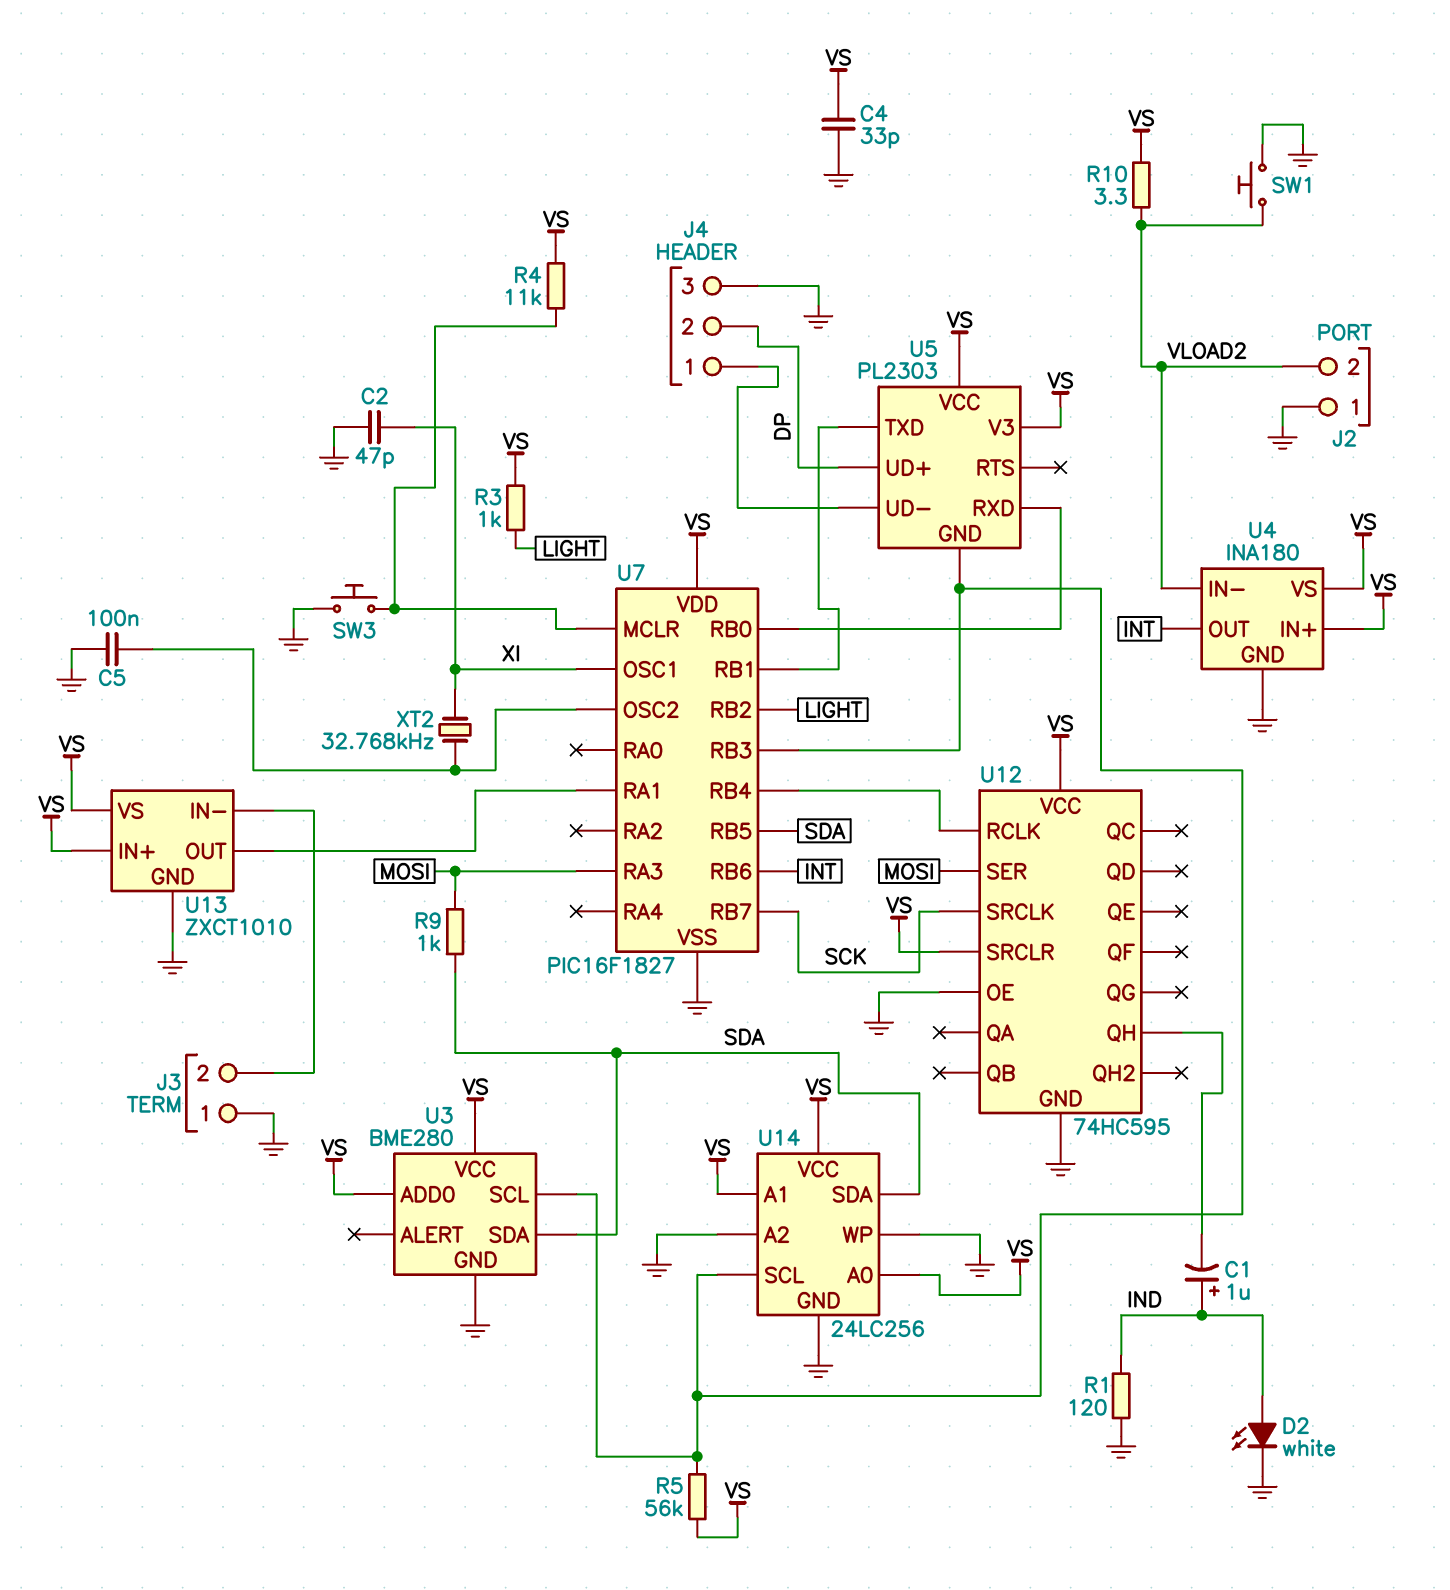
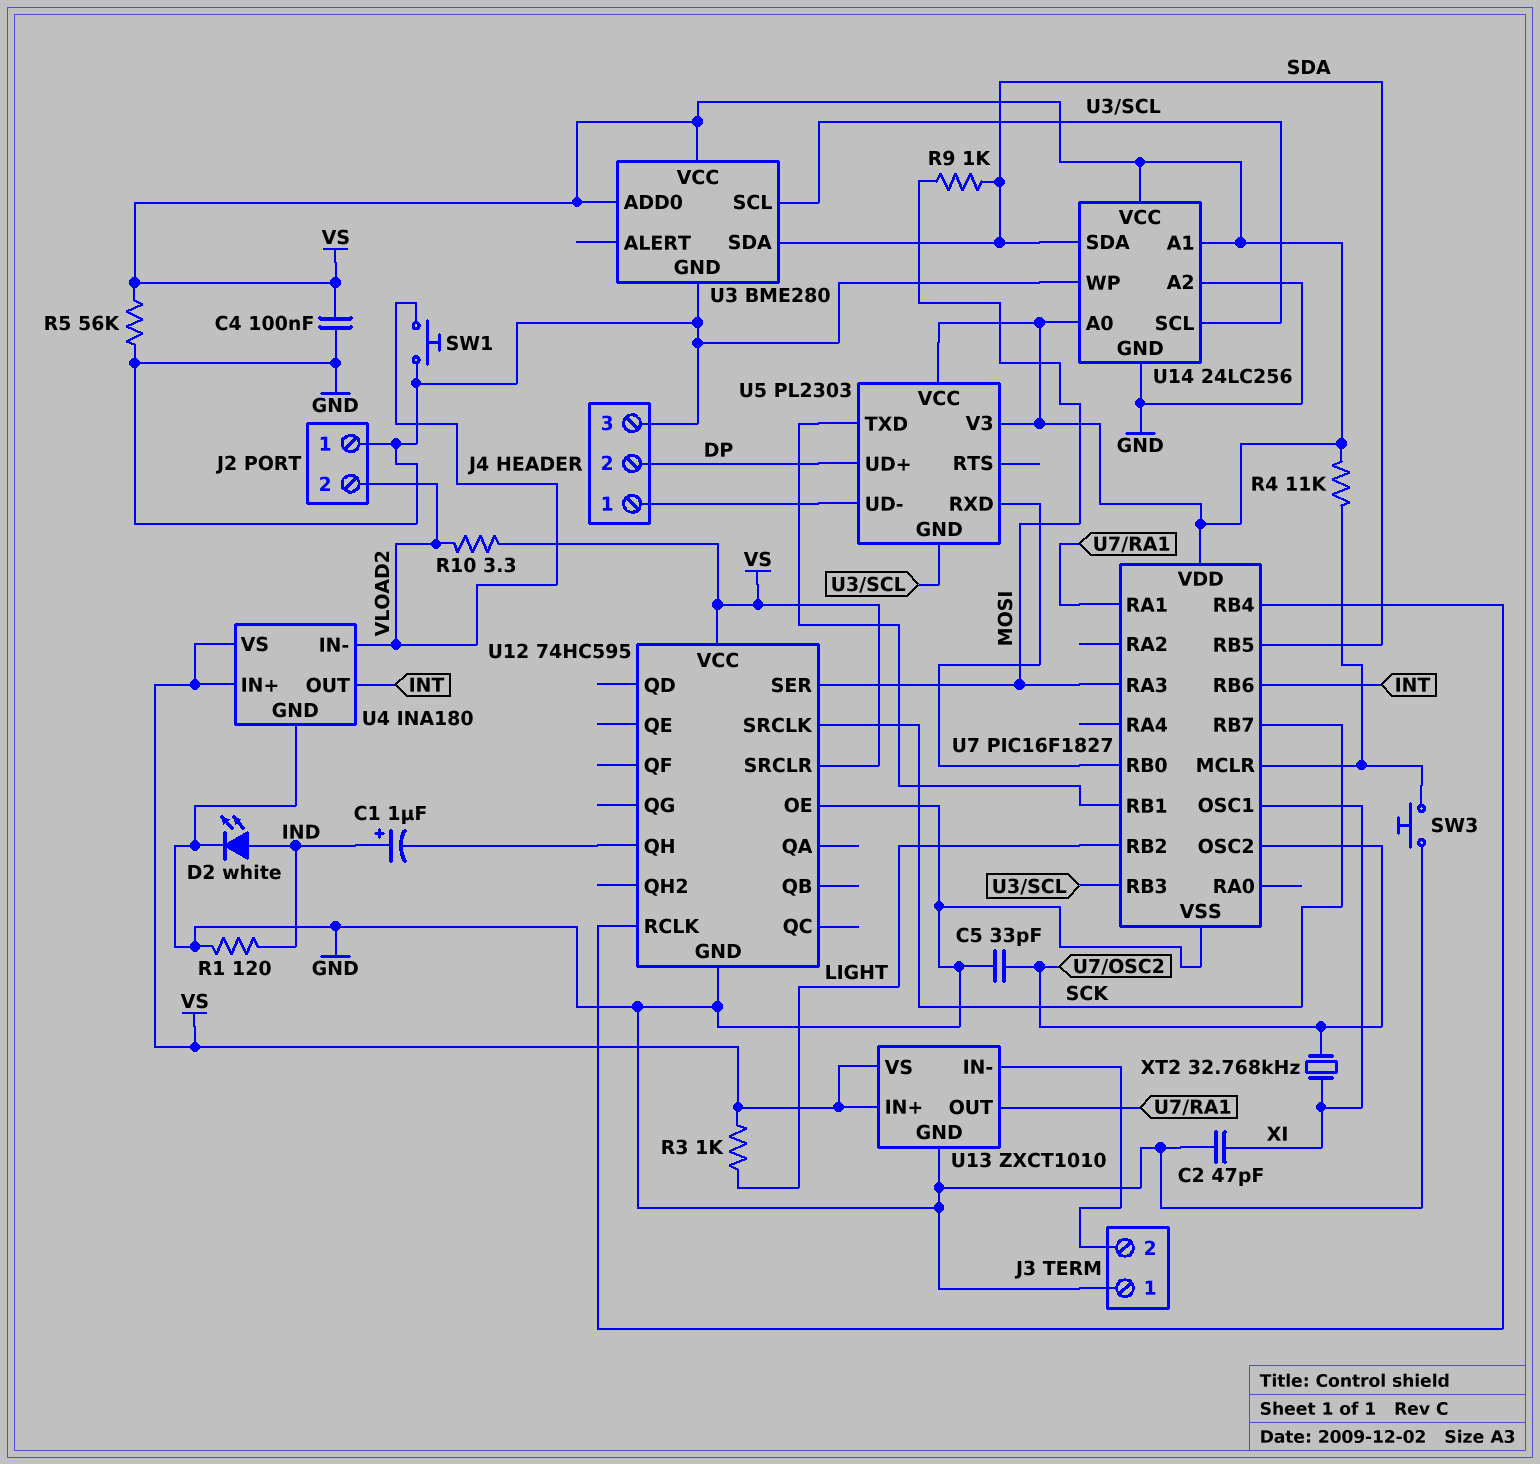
C4: 33pF (GND, VS) -> 100nF (GND, VS)
C5: 100nF (GND, U7/OSC2) -> 33pF (GND, U7/OSC2)
R5: 56k (U3/SCL, VS) -> 56k (GND, VS)

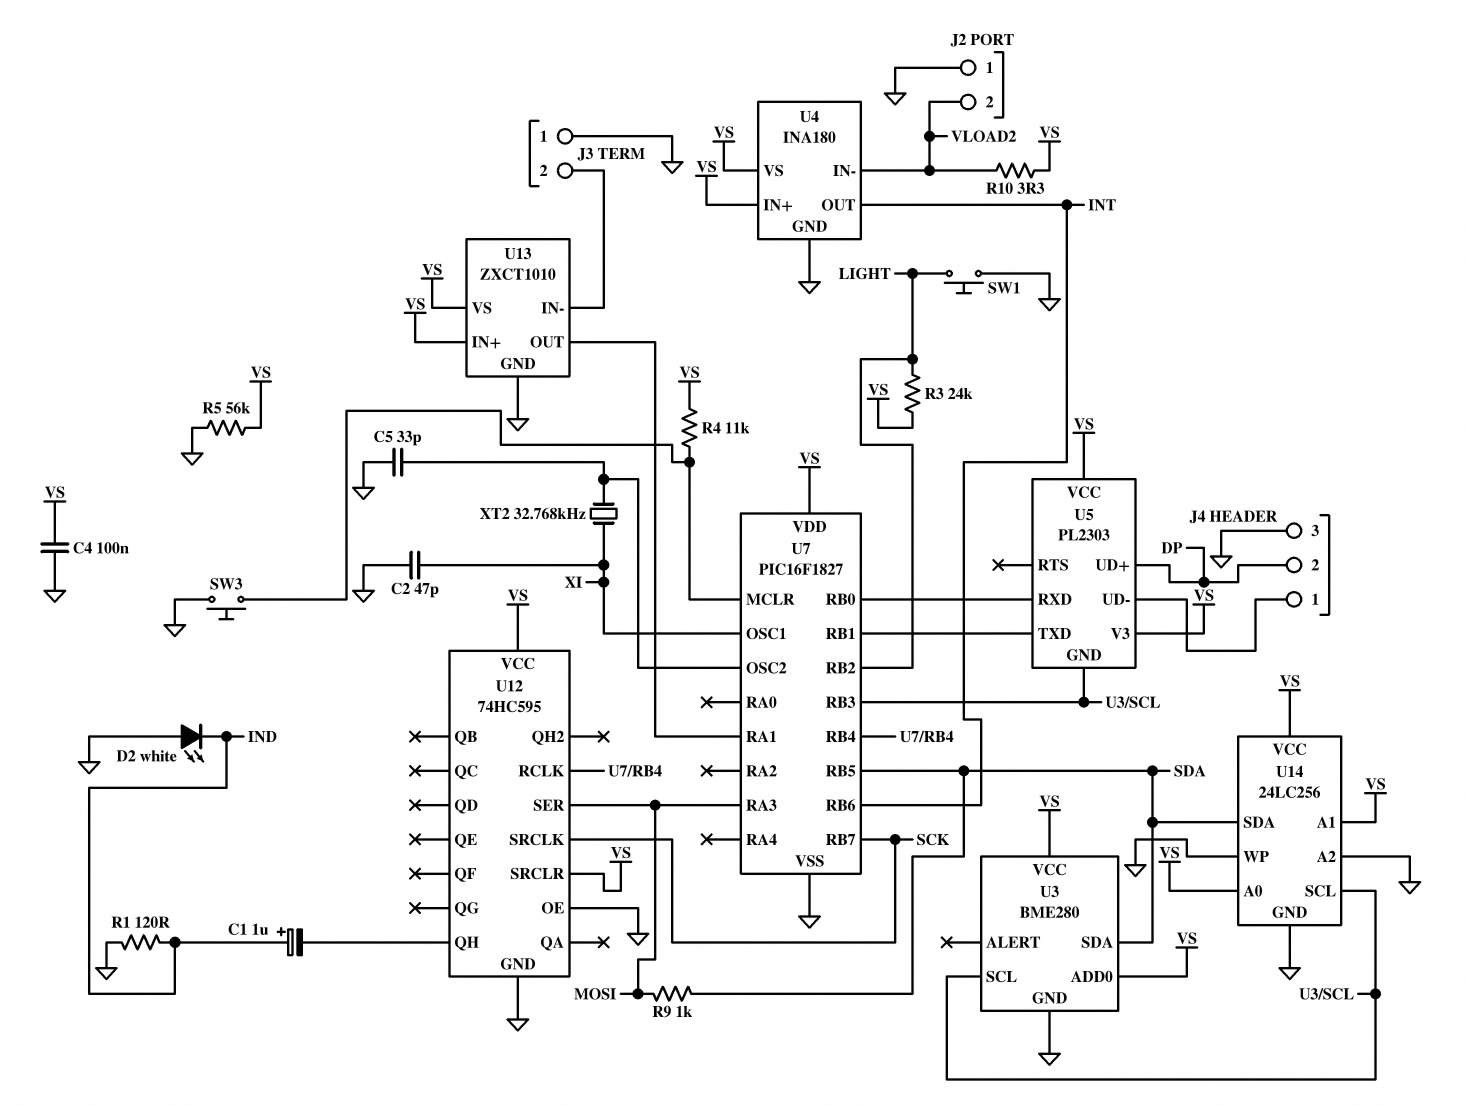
D2: LED white (A IND, K GND) -> LED white (A GND, K IND)
R3: 1k (LIGHT, VS) -> 24k (LIGHT, VS)
SW1: button (GND, VLOAD2) -> button (GND, LIGHT)

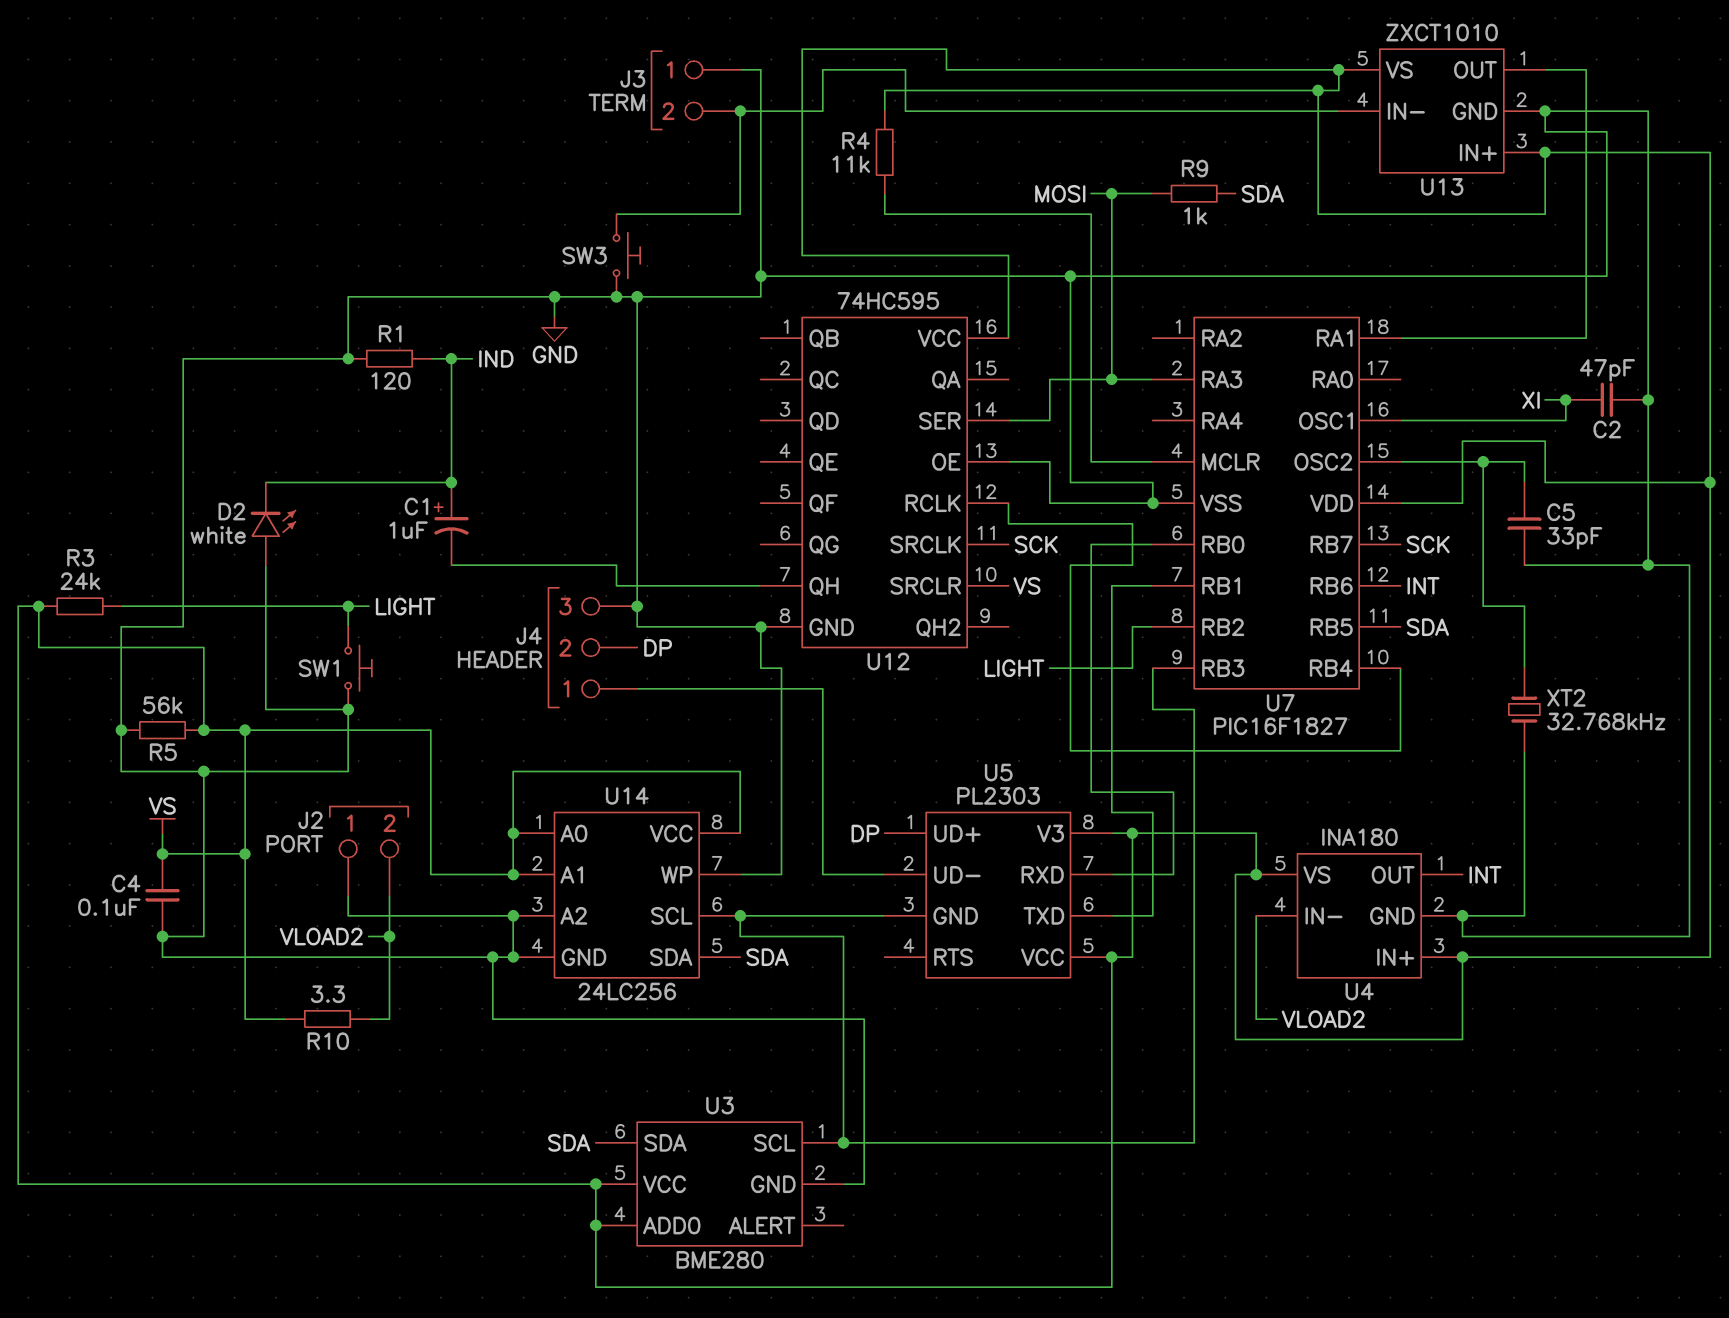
SW3: button (GND, U7/MCLR) -> button (GND, J3/2)
XT2: 32.768kHz (U7/OSC2, XI) -> 32.768kHz (GND, U7/OSC2)

